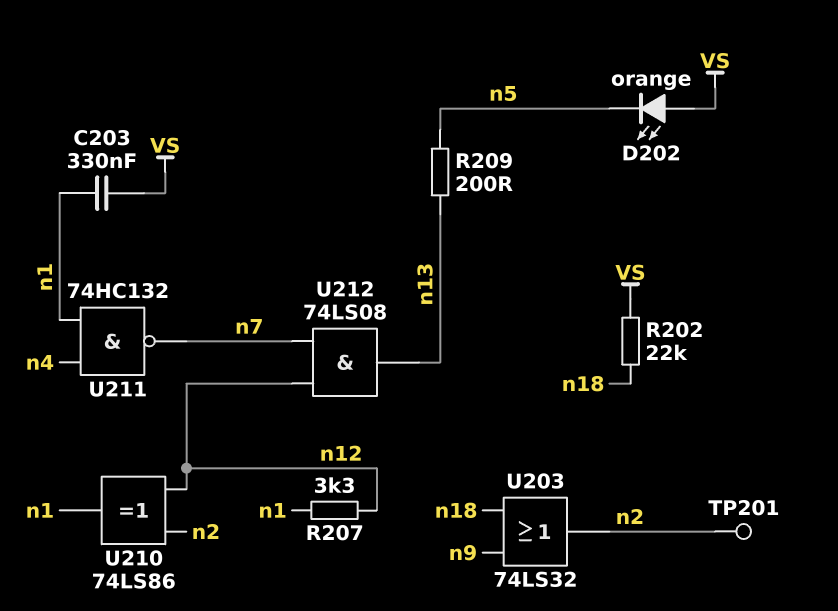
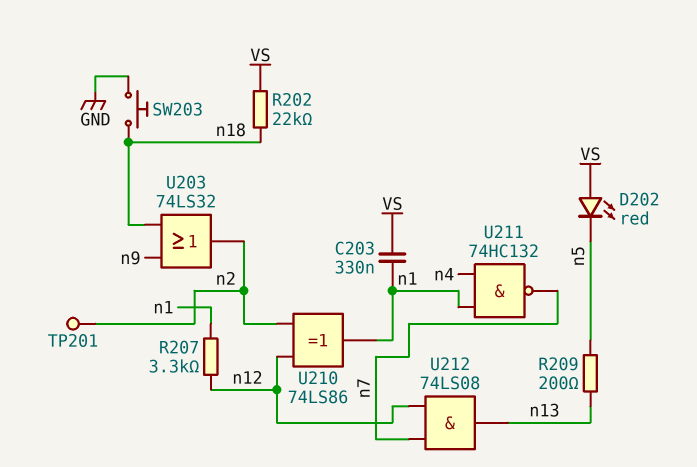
D202: LED orange (A VS, K n5) -> LED red (A VS, K n5)
SW203: none -> button (GND, n18)

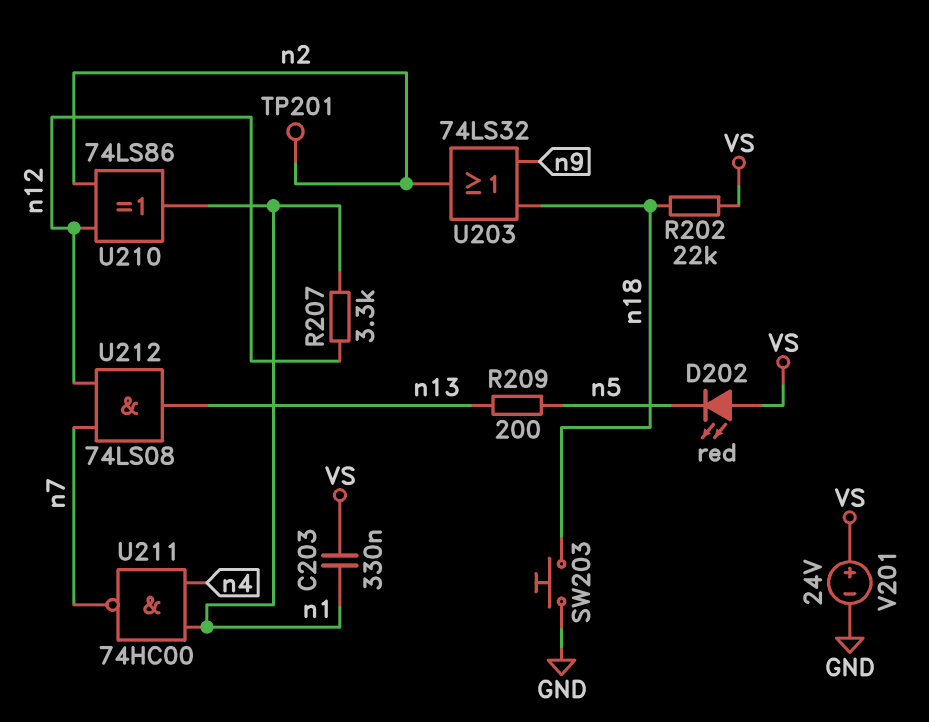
U211: NAND 74HC132 (in n1, in n4, out n7) -> NAND 74HC00 (in n1, in n4, out n7)
V201: none -> 24V (plus VS, minus GND)

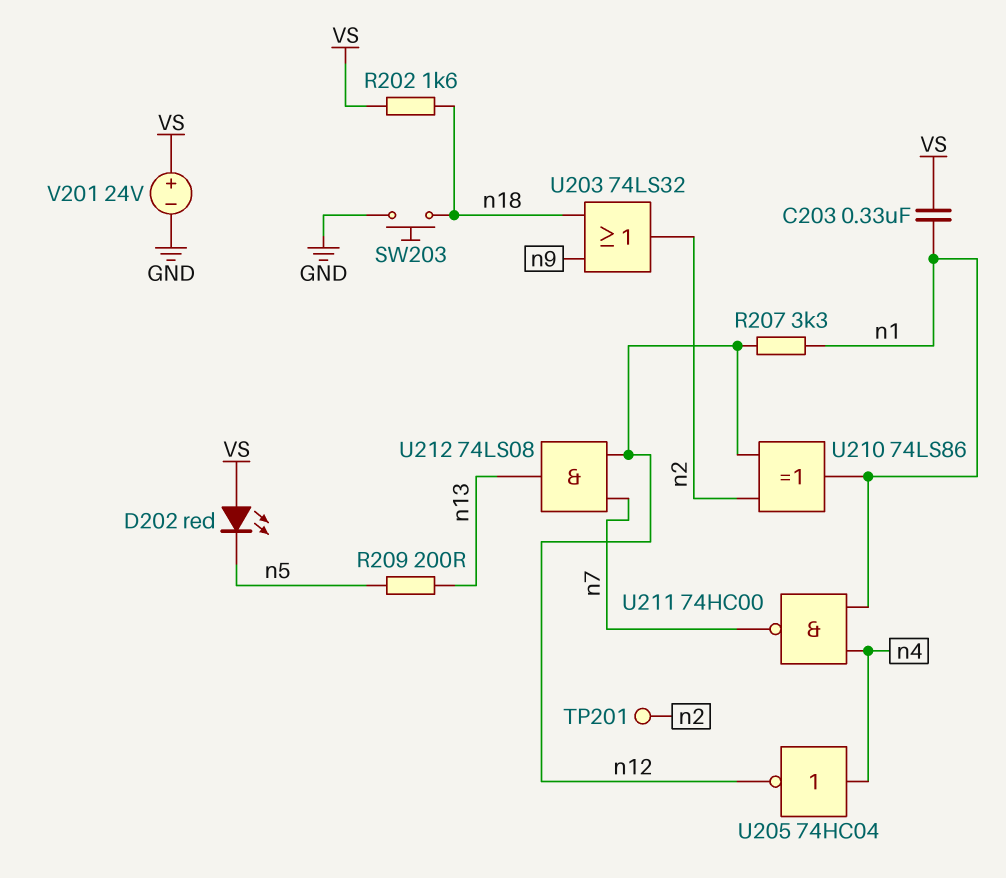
R202: 22k (VS, n18) -> 1.6k (VS, n18)
U205: none -> NOT 74HC04 (in n4, out n12)

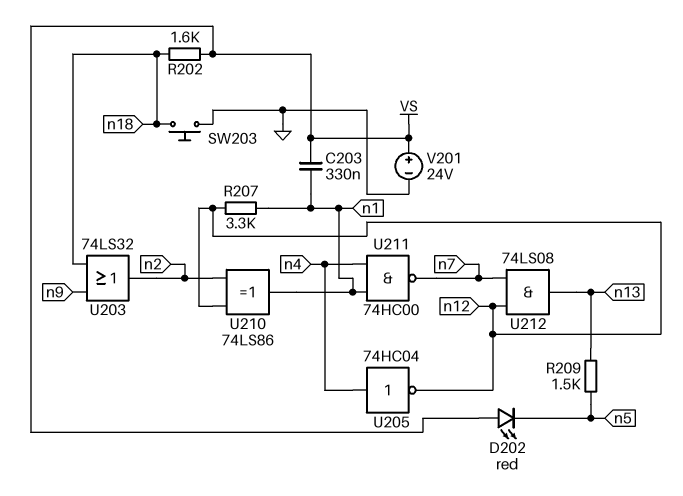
R209: 200 (n5, n13) -> 1.5k (n5, n13)
TP201: test point (n2) -> none

